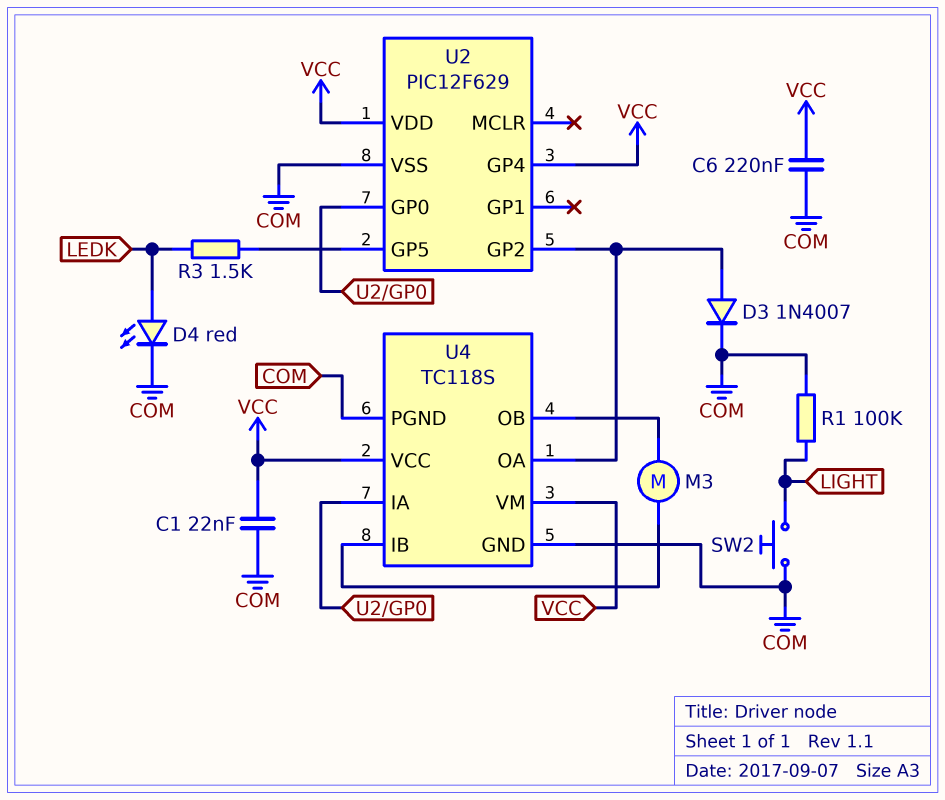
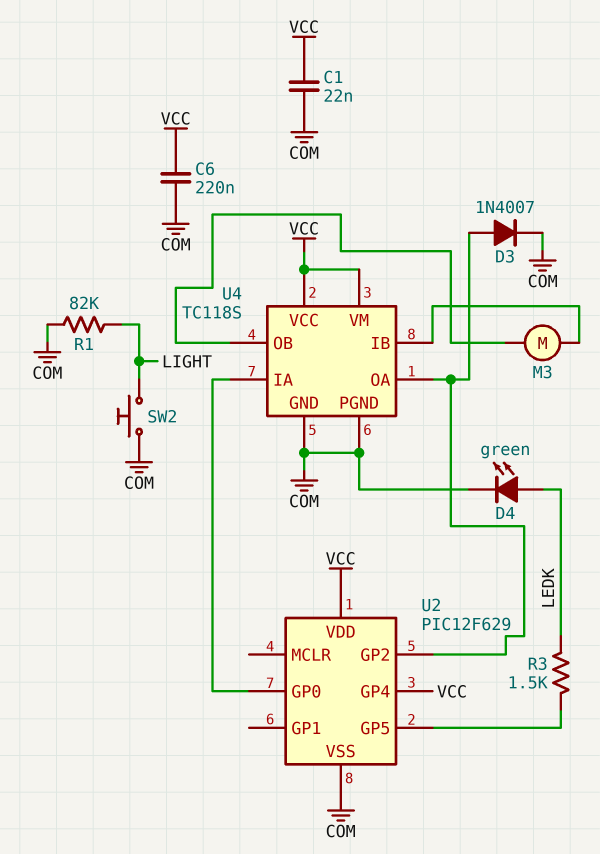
D4: LED red (A LEDK, K COM) -> LED green (A LEDK, K COM)
R1: 100k (COM, LIGHT) -> 82k (COM, LIGHT)

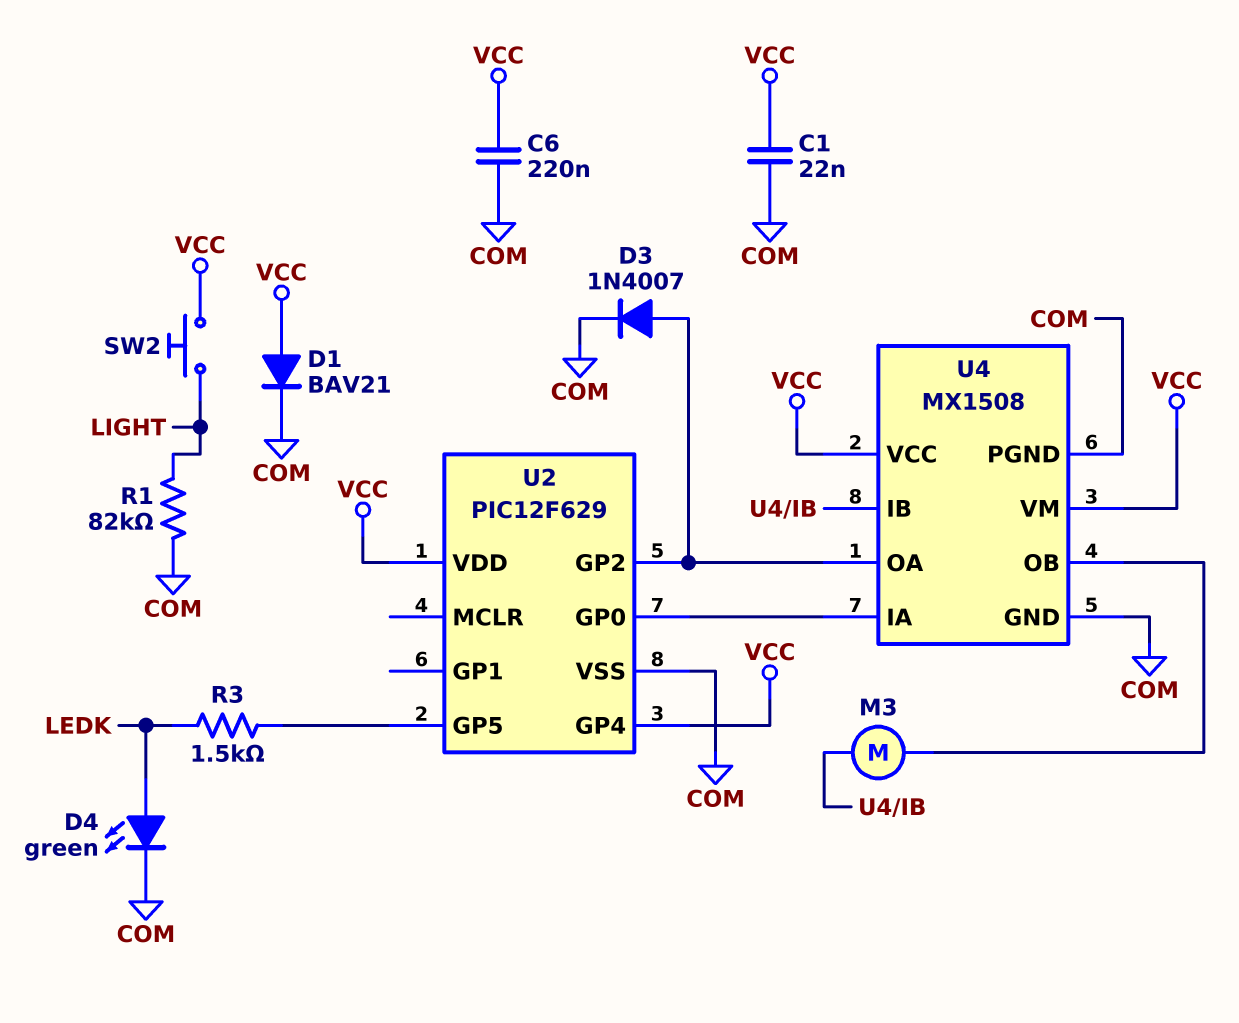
D1: none -> diode BAV21 (A VCC, K COM)
SW2: button (COM, LIGHT) -> button (LIGHT, VCC)
U4: TC118S -> MX1508

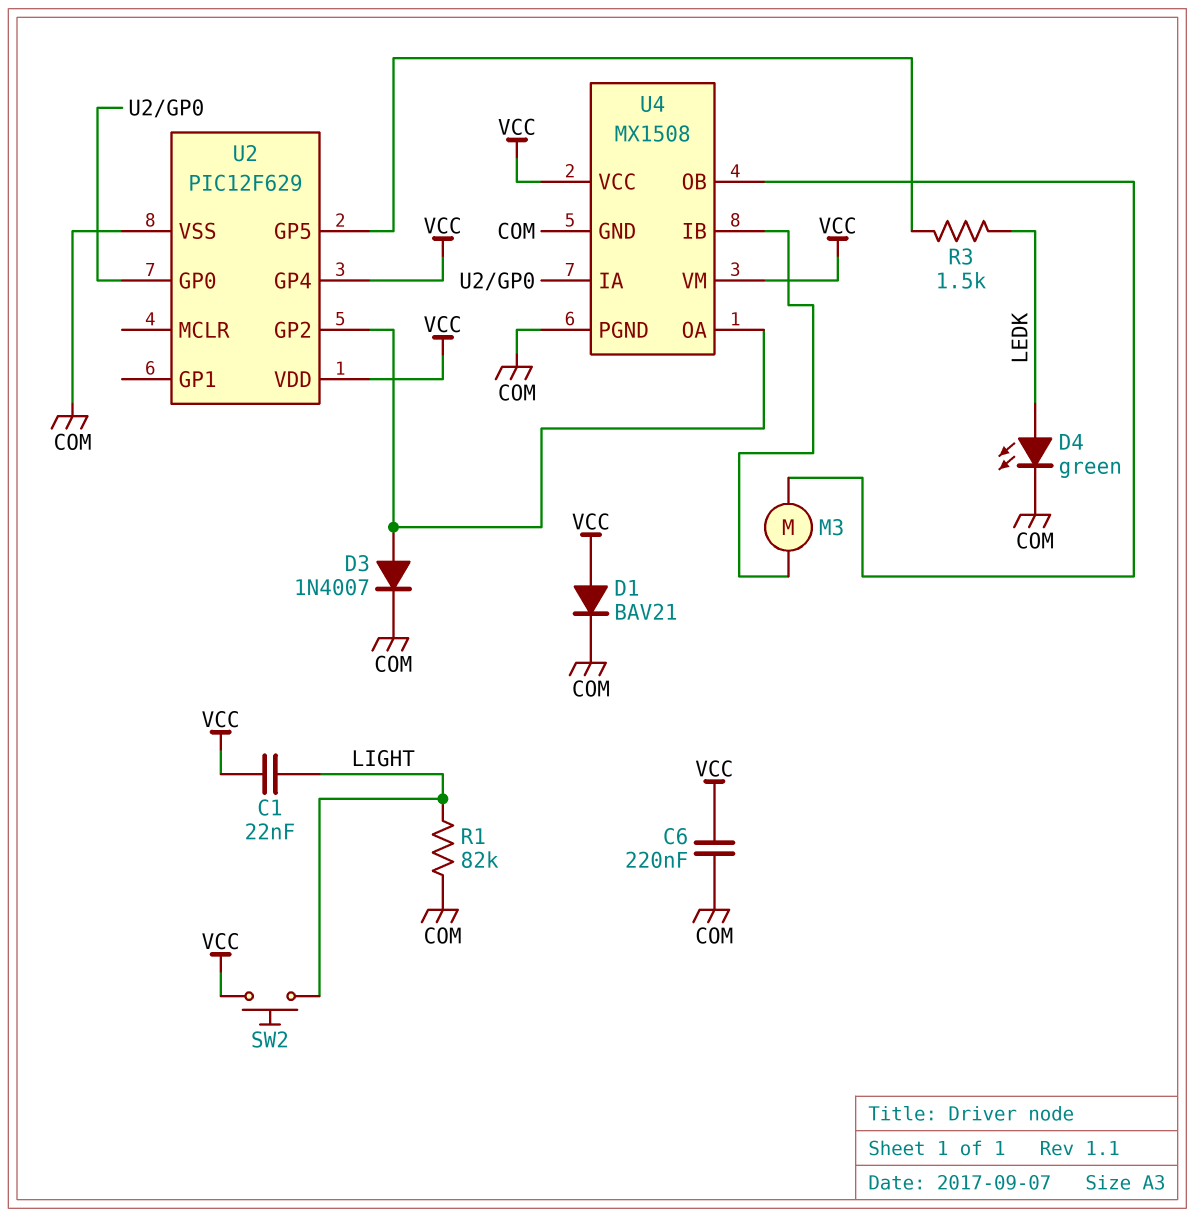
C1: 22nF (COM, VCC) -> 22nF (LIGHT, VCC)

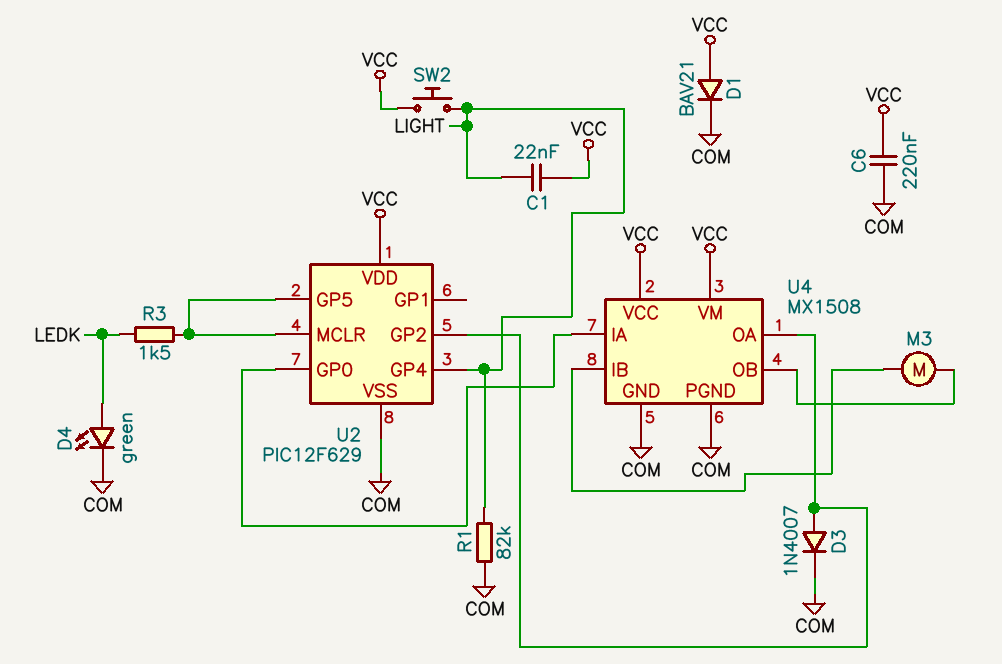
U2 pin GP4: VCC -> LIGHT
U2 pin MCLR: none -> U2/GP5

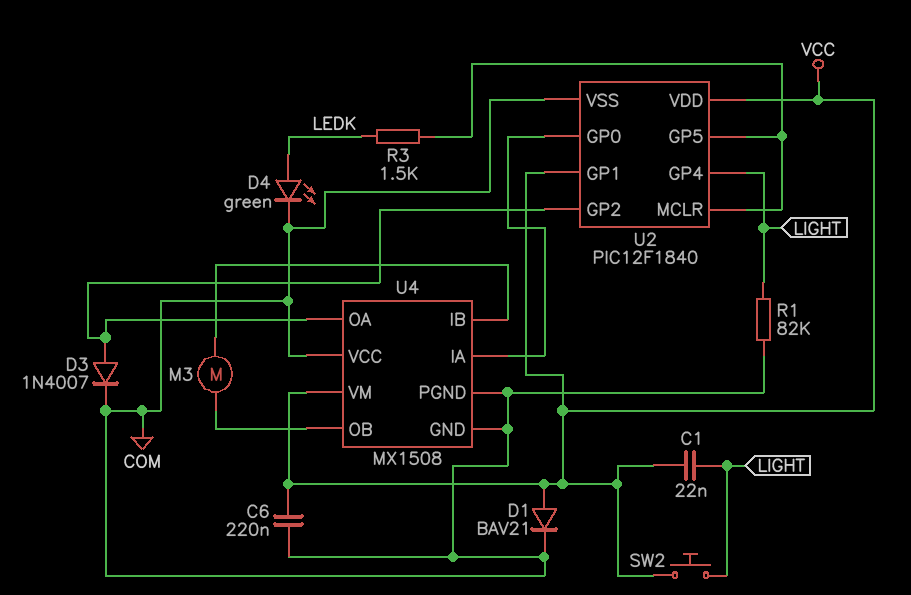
U2: PIC12F629 -> PIC12F1840
U2 pin GP1: none -> VCC
U4 pin VCC: VCC -> COM

